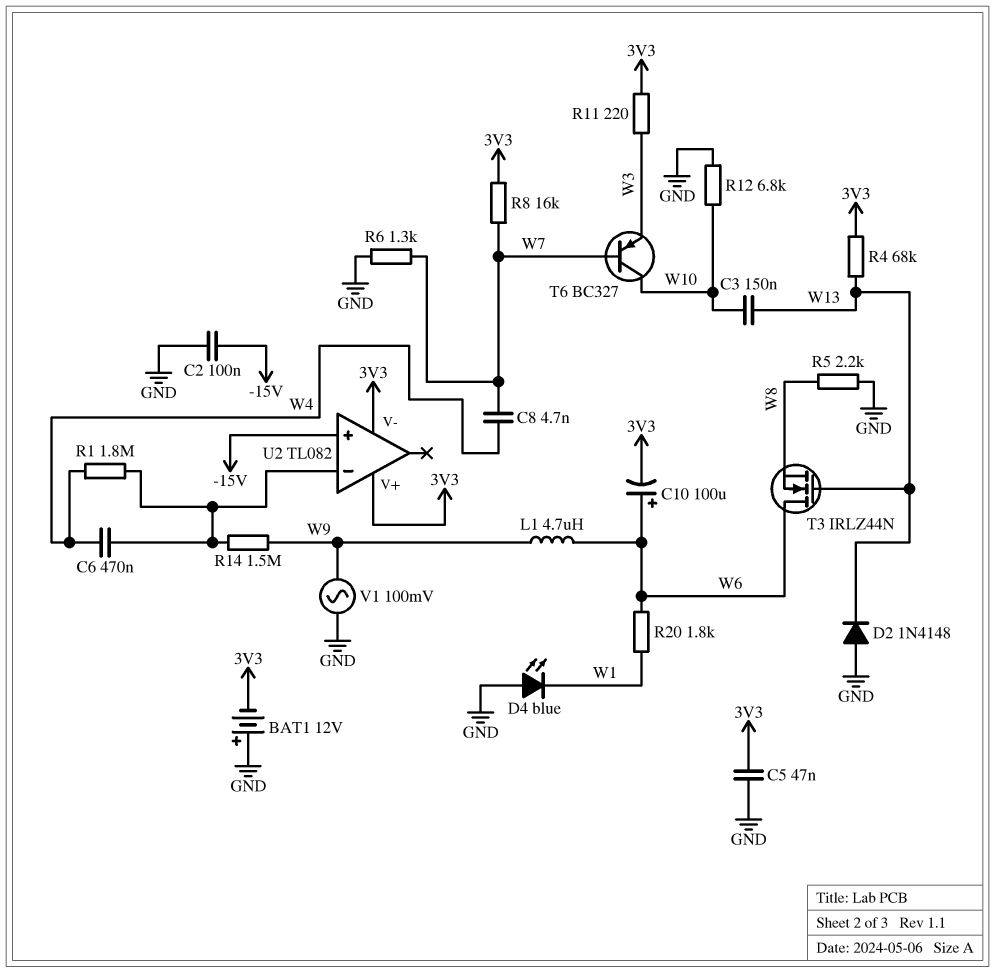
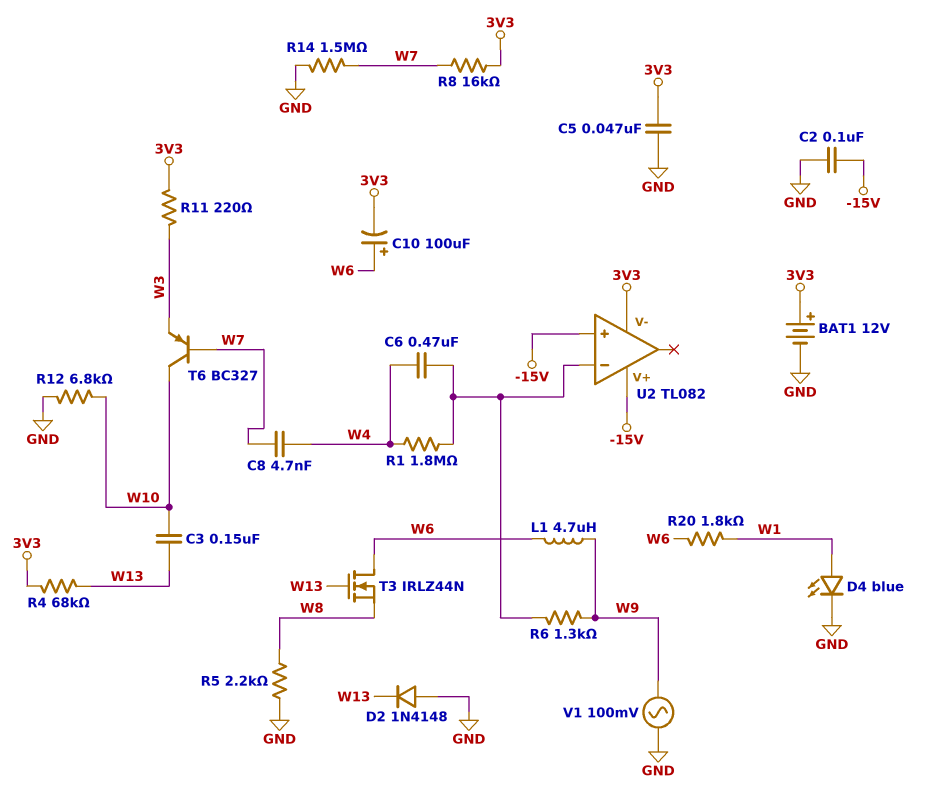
BAT1: 12V (plus GND, minus 3V3) -> 12V (plus 3V3, minus GND)
D4: LED blue (A GND, K W1) -> LED blue (A W1, K GND)
R6: 1.3k (GND, W7) -> 1.3k (U2/in-, W9)
R14: 1.5M (U2/in-, W9) -> 1.5M (GND, W7)
U2 pin V+: 3V3 -> -15V

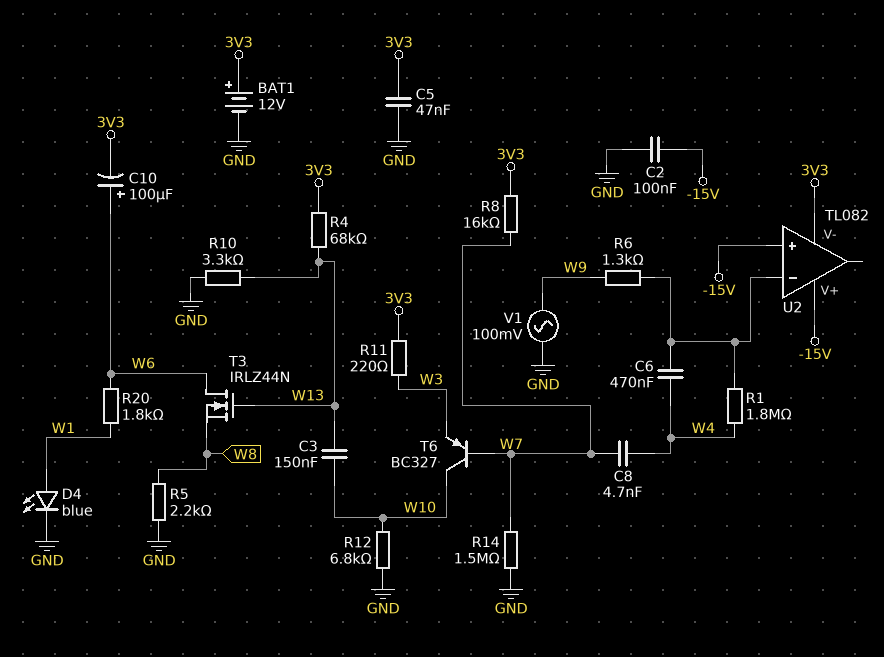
D2: diode 1N4148 (A GND, K W13) -> none
L1: 4.7uH (W6, W9) -> none
R10: none -> 3.3k (GND, W13)

